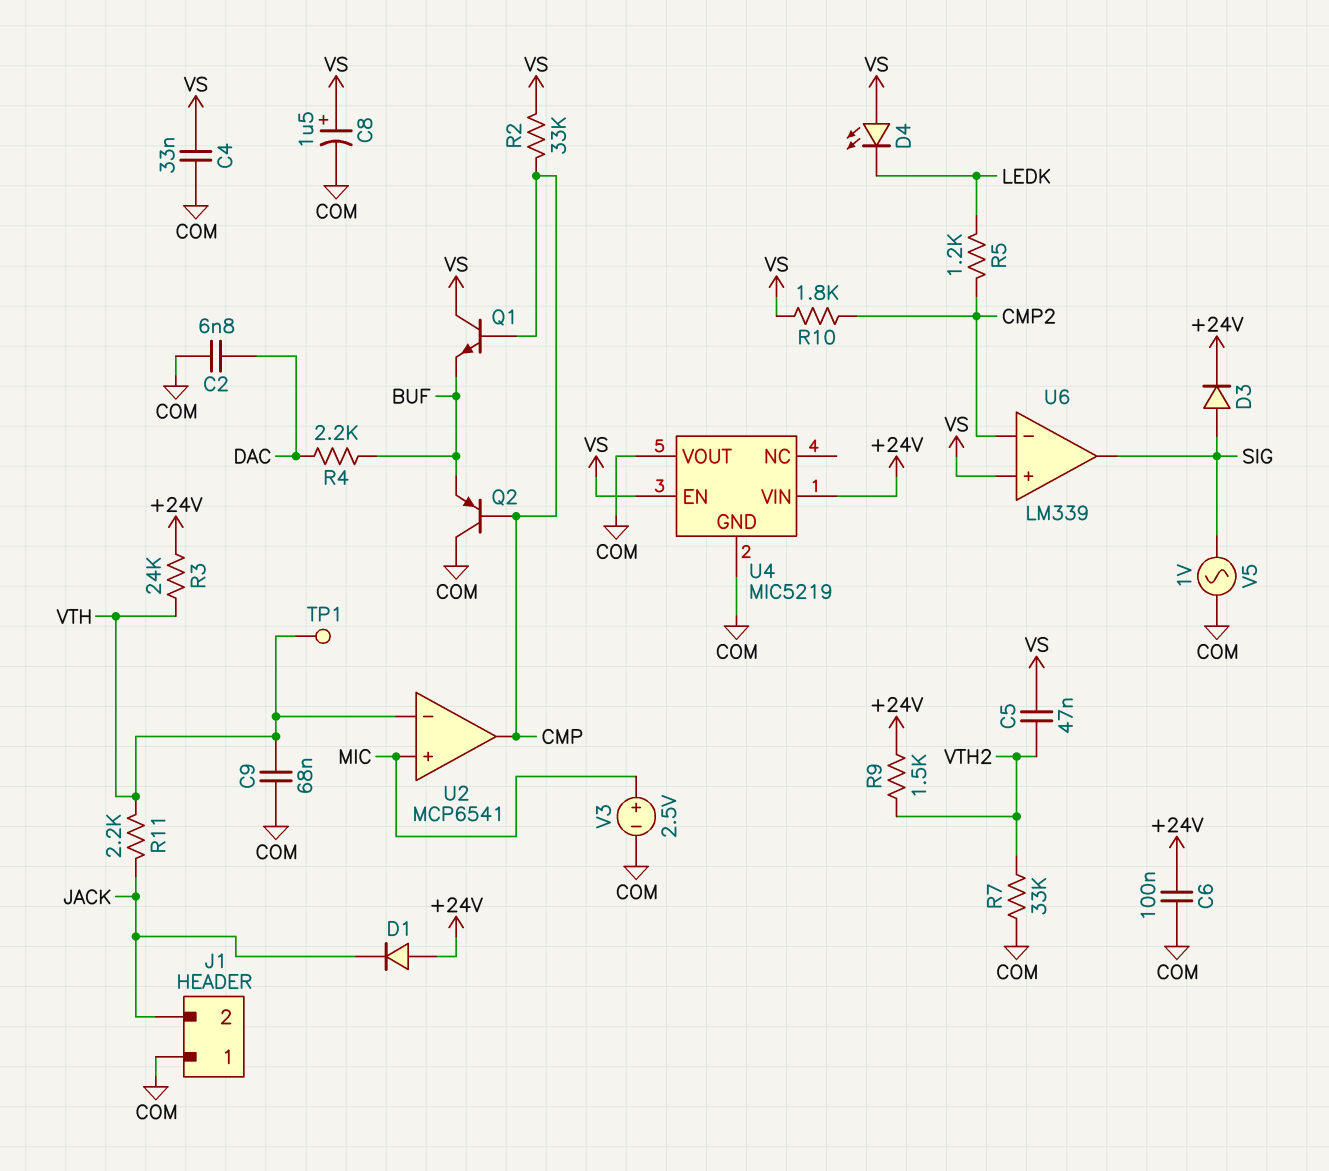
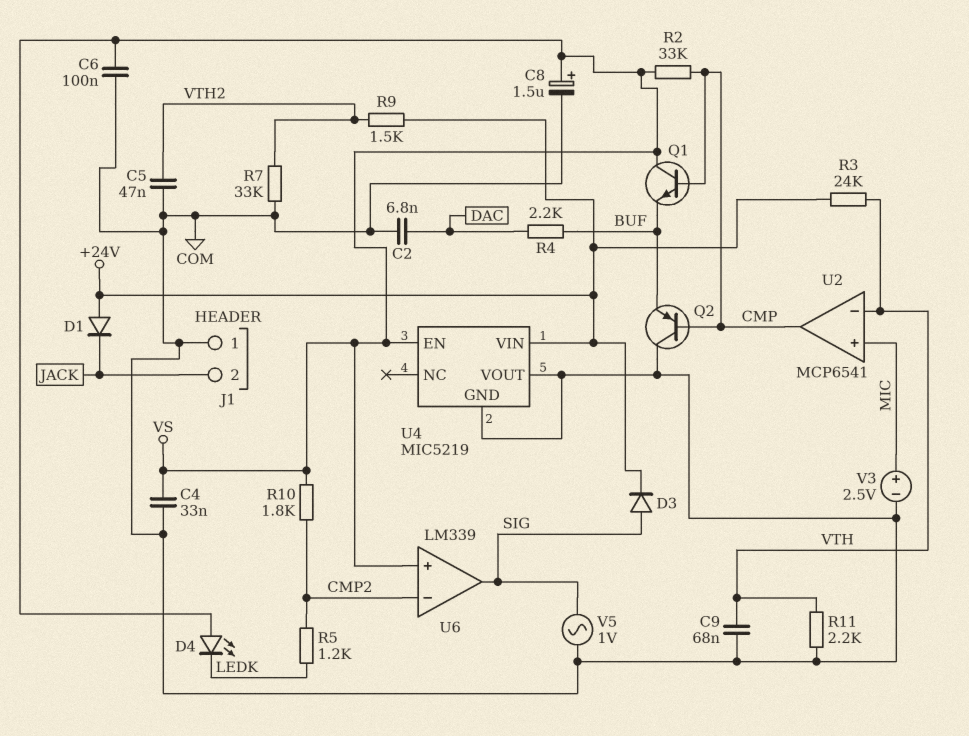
C5: 47nF (VS, VTH2) -> 47nF (COM, VTH2)
C6: 100nF (+24V, COM) -> 100nF (COM, VS)
R11: 2.2k (JACK, VTH) -> 2.2k (COM, VTH)
TP1: test point (VTH) -> none

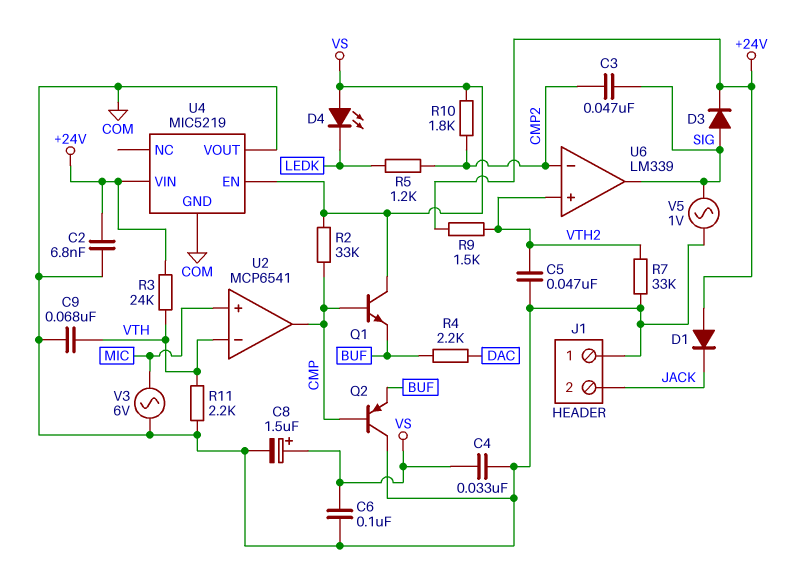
C2: 6.8nF (COM, DAC) -> 6.8nF (+24V, COM)
C3: none -> 47nF (CMP2, SIG)
U6 pin in+: VS -> VTH2
V3: 2.5V (plus MIC, minus COM) -> AC 6V (COM, MIC)

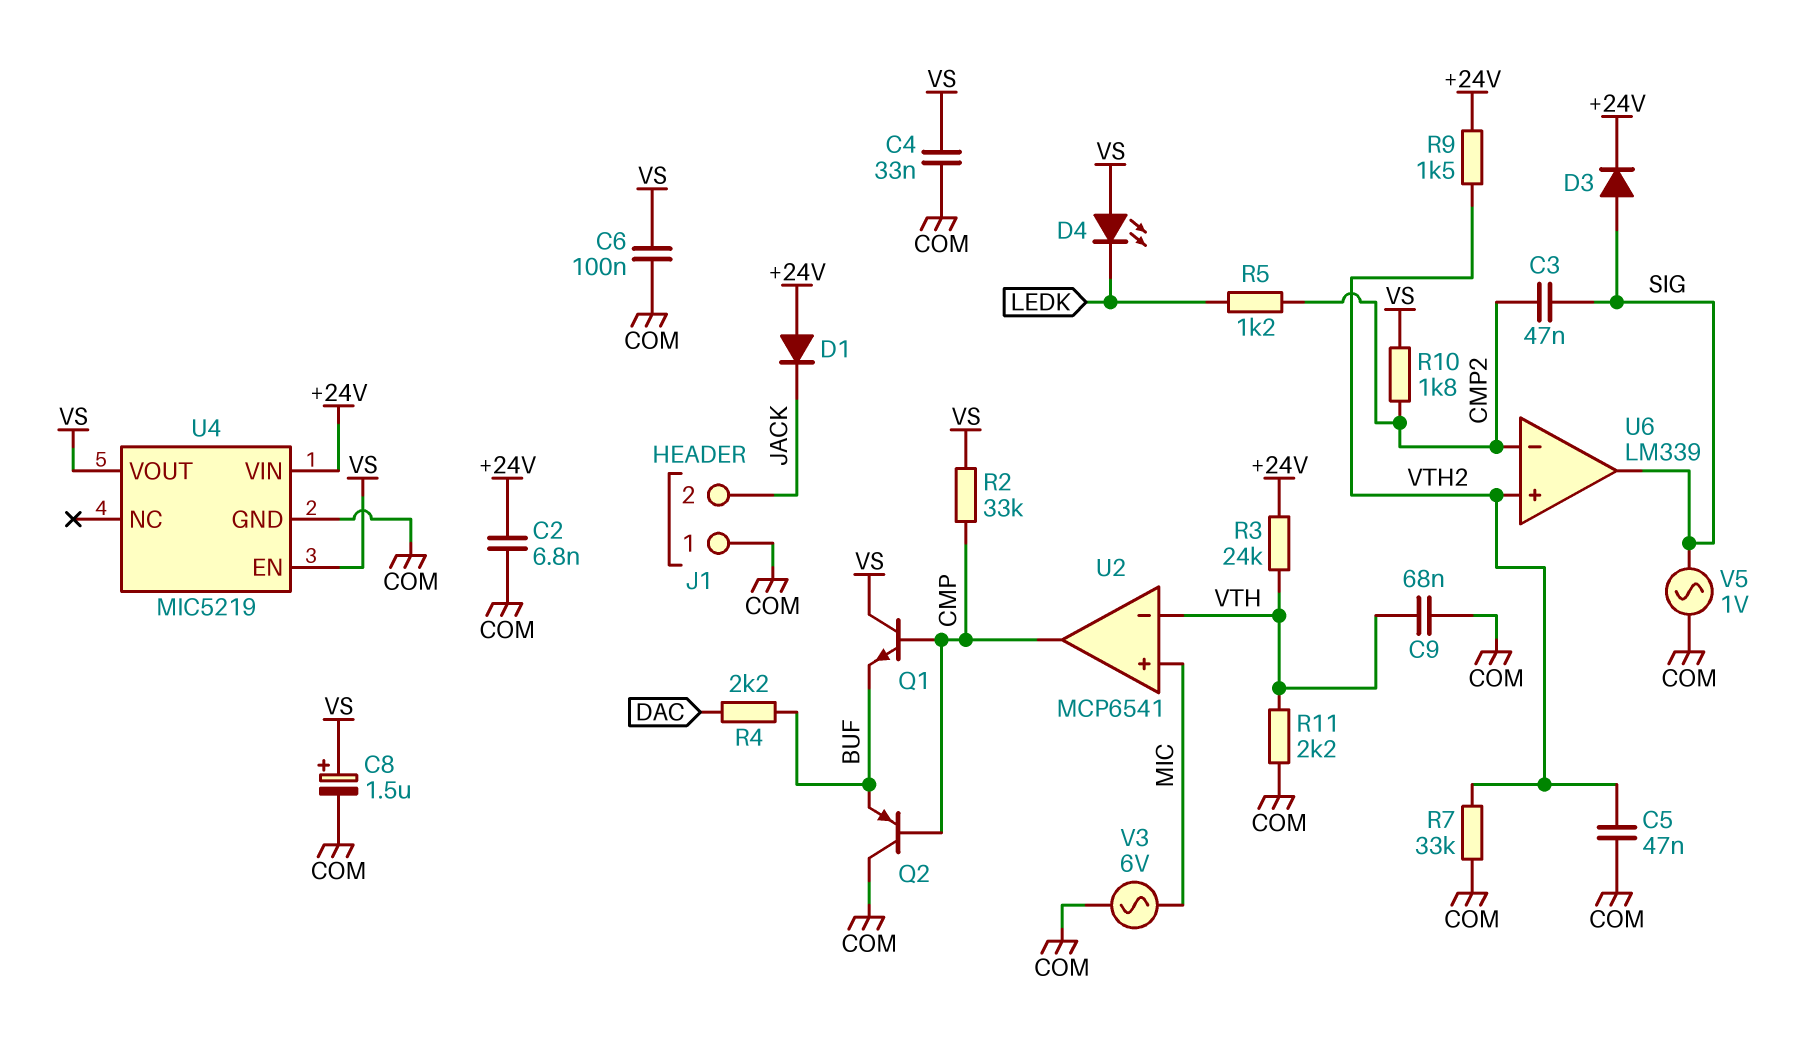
U4 pin VOUT: COM -> VS

